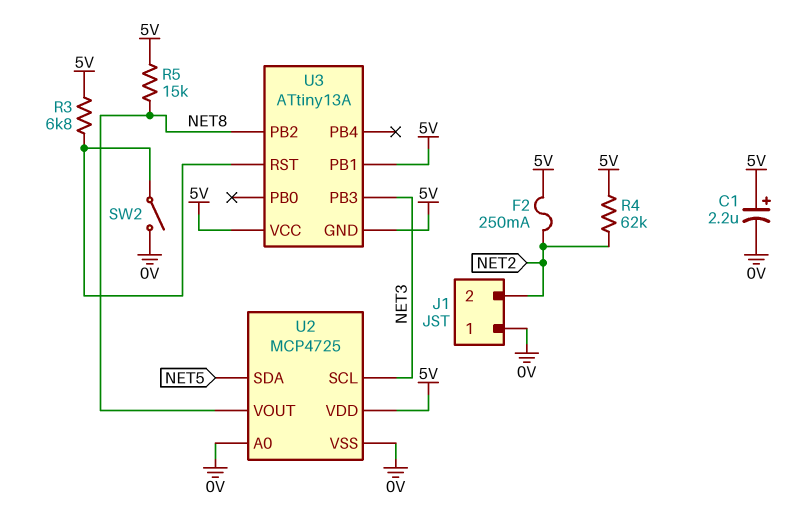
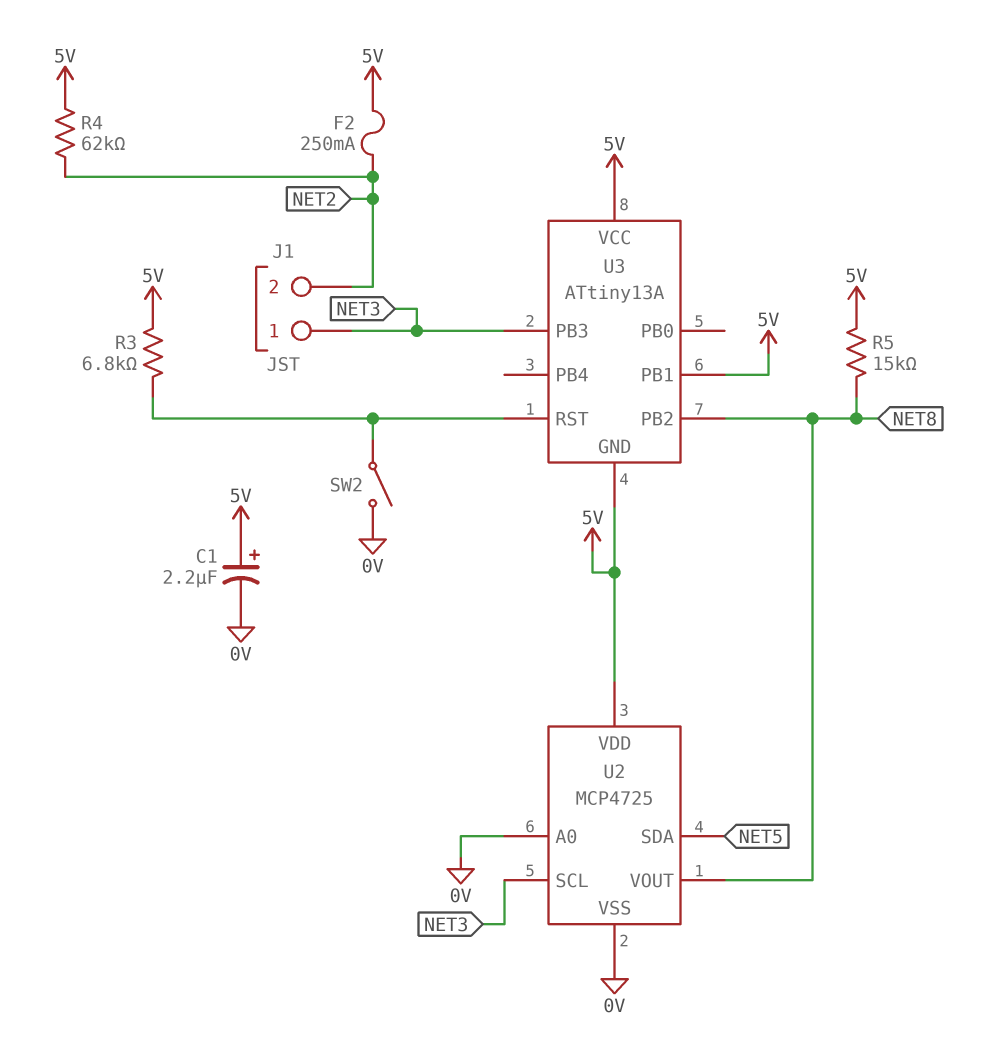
J1 pin 1: 0V -> NET3

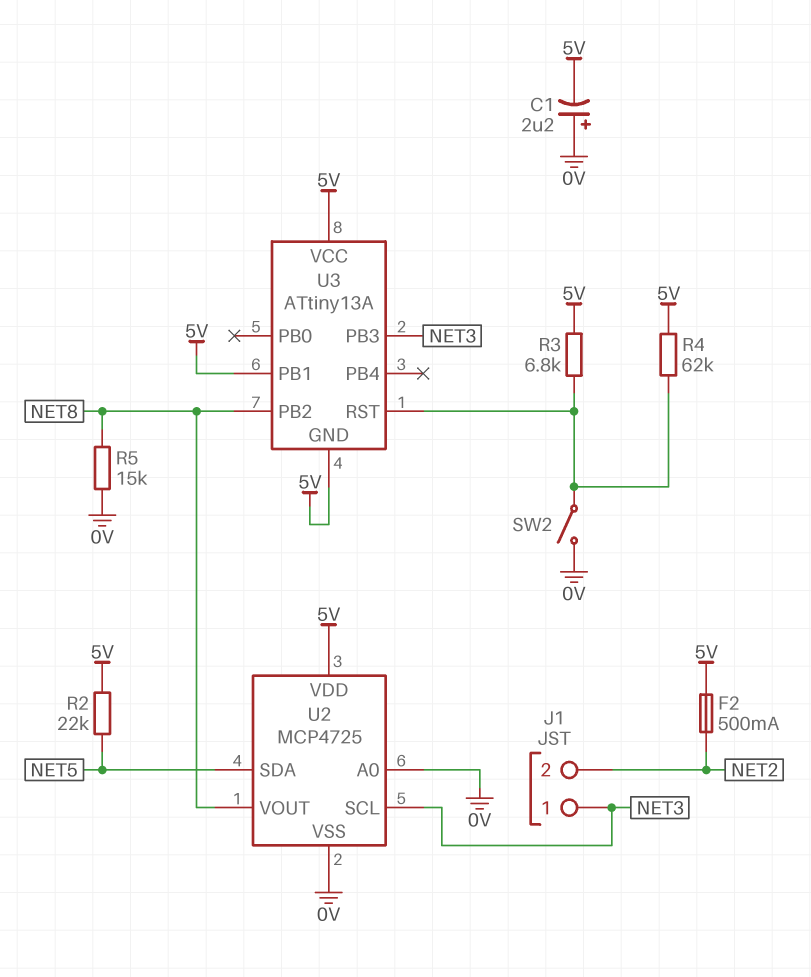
C1: 2.2uF (plus 5V, minus 0V) -> 2.2uF (plus 0V, minus 5V)
F2: 250mA (5V, NET2) -> 500mA (5V, NET2)
R2: none -> 22k (5V, NET5)
R4: 62k (5V, NET2) -> 62k (5V, U3/RST)
R5: 15k (5V, NET8) -> 15k (0V, NET8)

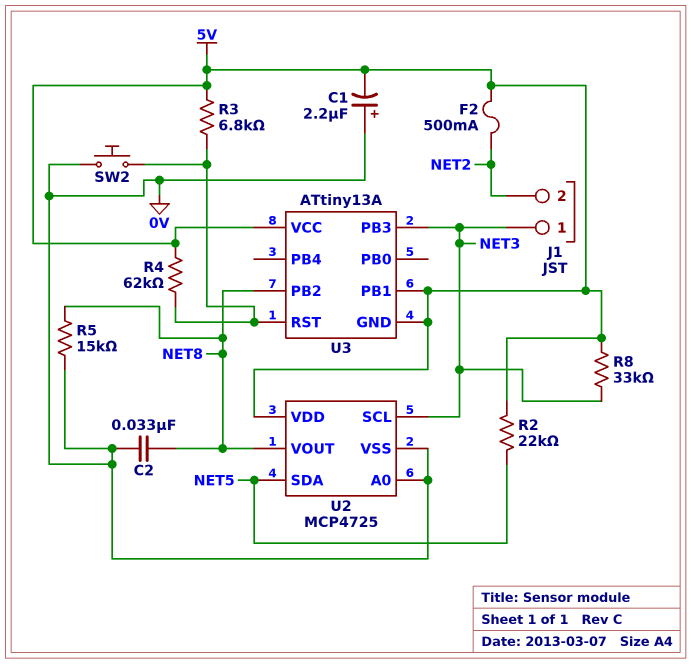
C2: none -> 33nF (0V, NET8)
R8: none -> 33k (5V, NET3)
SW2: switch (0V, U3/RST) -> button (0V, U3/RST)

